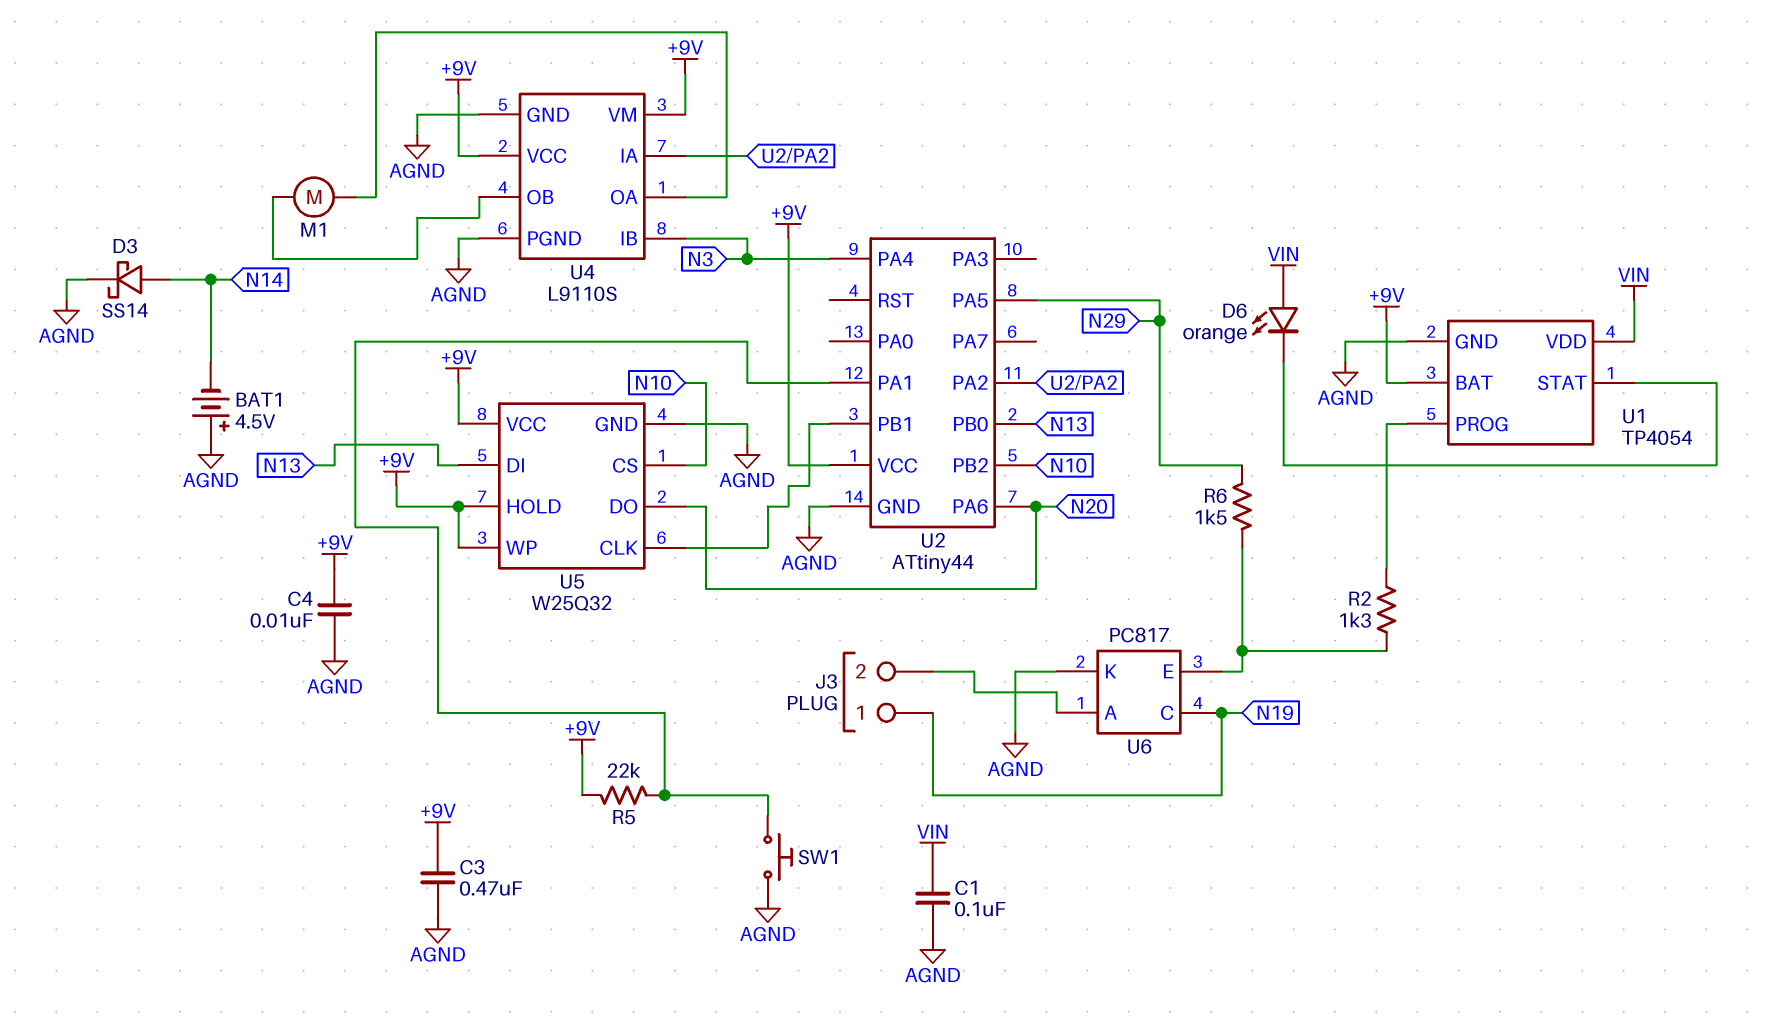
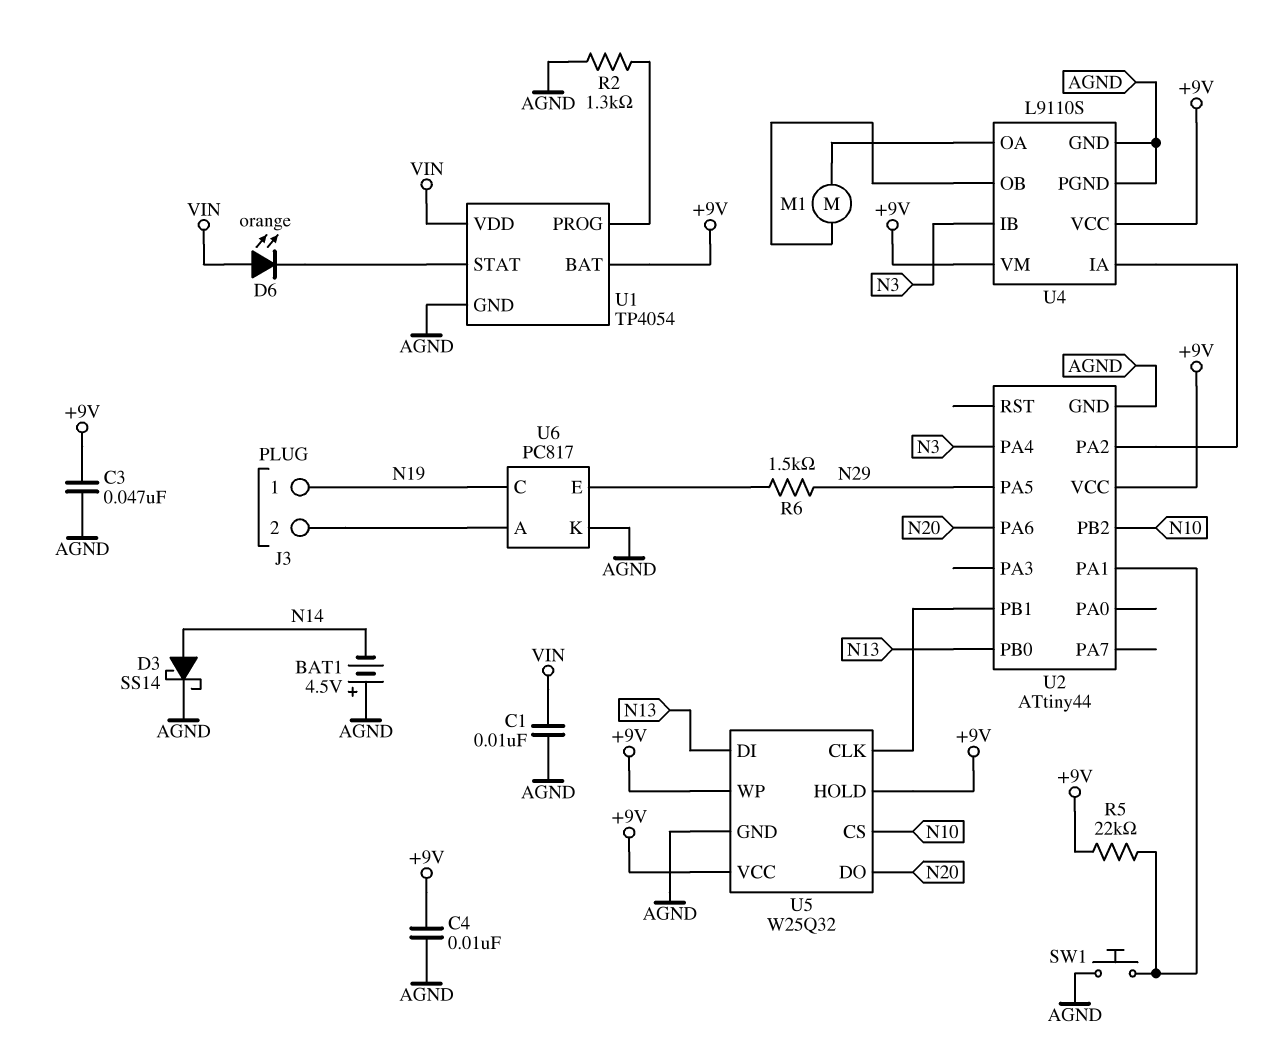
C1: 100nF (AGND, VIN) -> 10nF (AGND, VIN)
C3: 470nF (+9V, AGND) -> 47nF (+9V, AGND)
R2: 1.3k (U1/PROG, U6/E) -> 1.3k (AGND, U1/PROG)

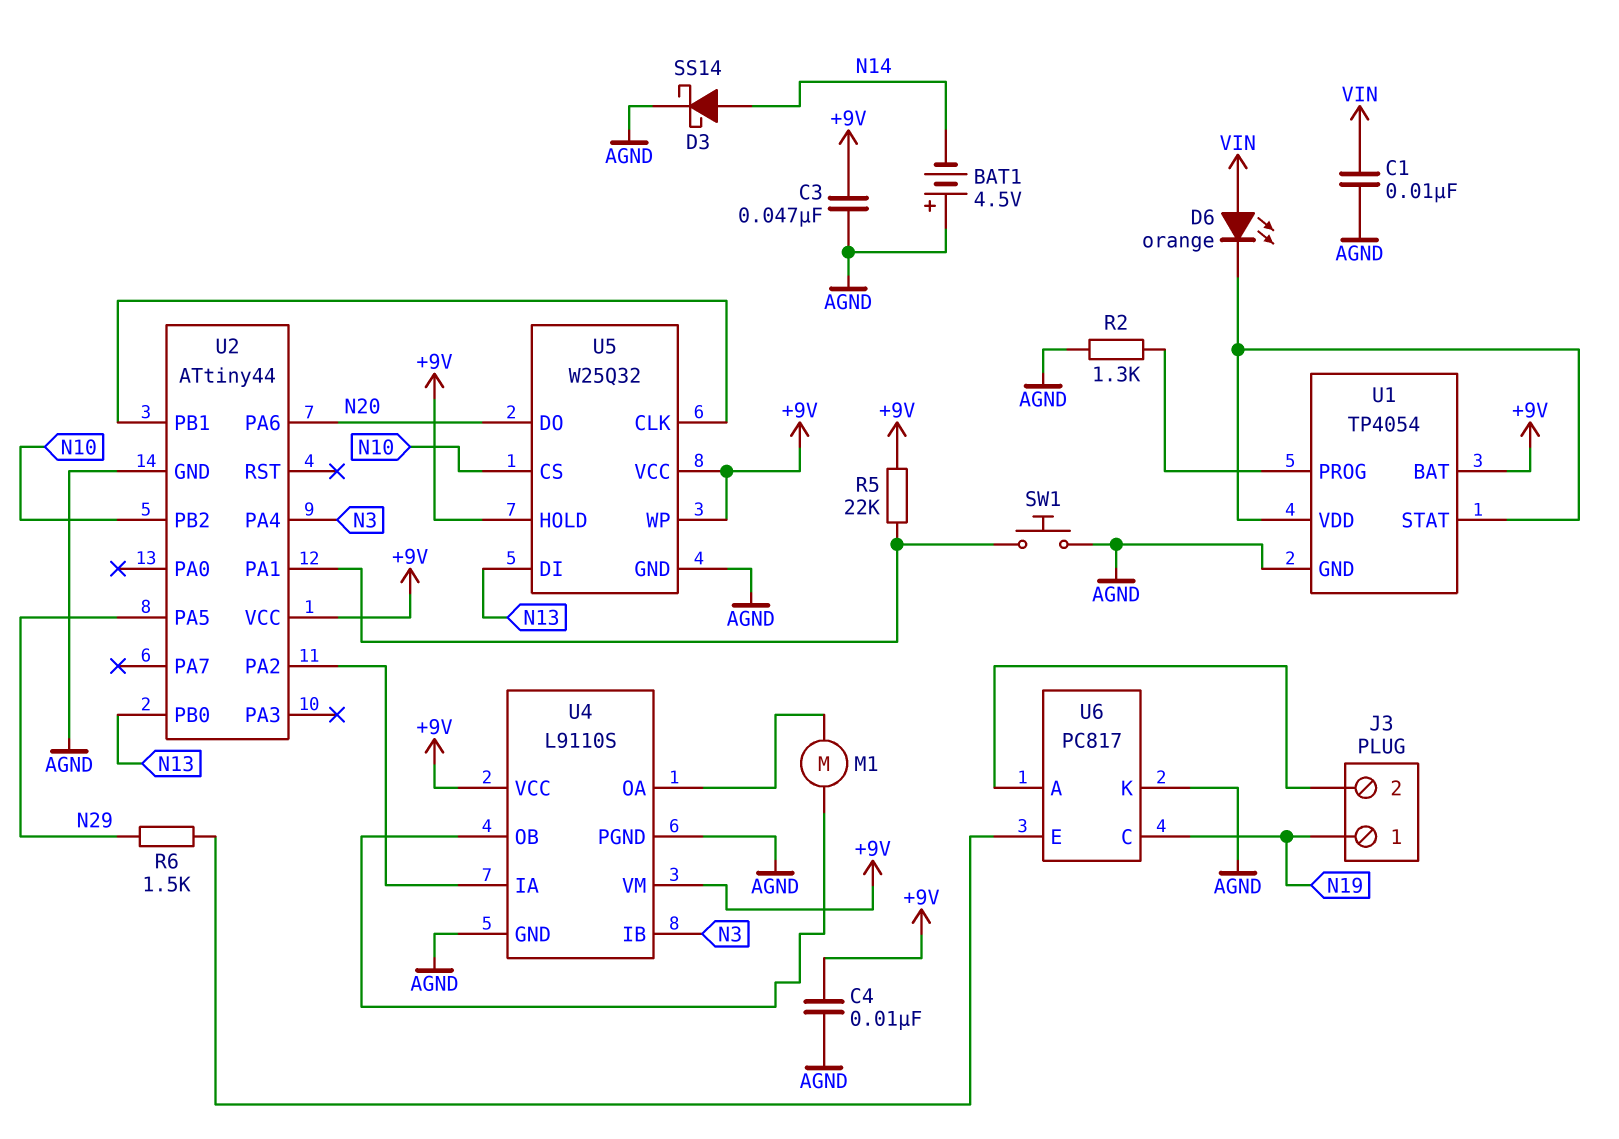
U1 pin VDD: VIN -> U1/STAT

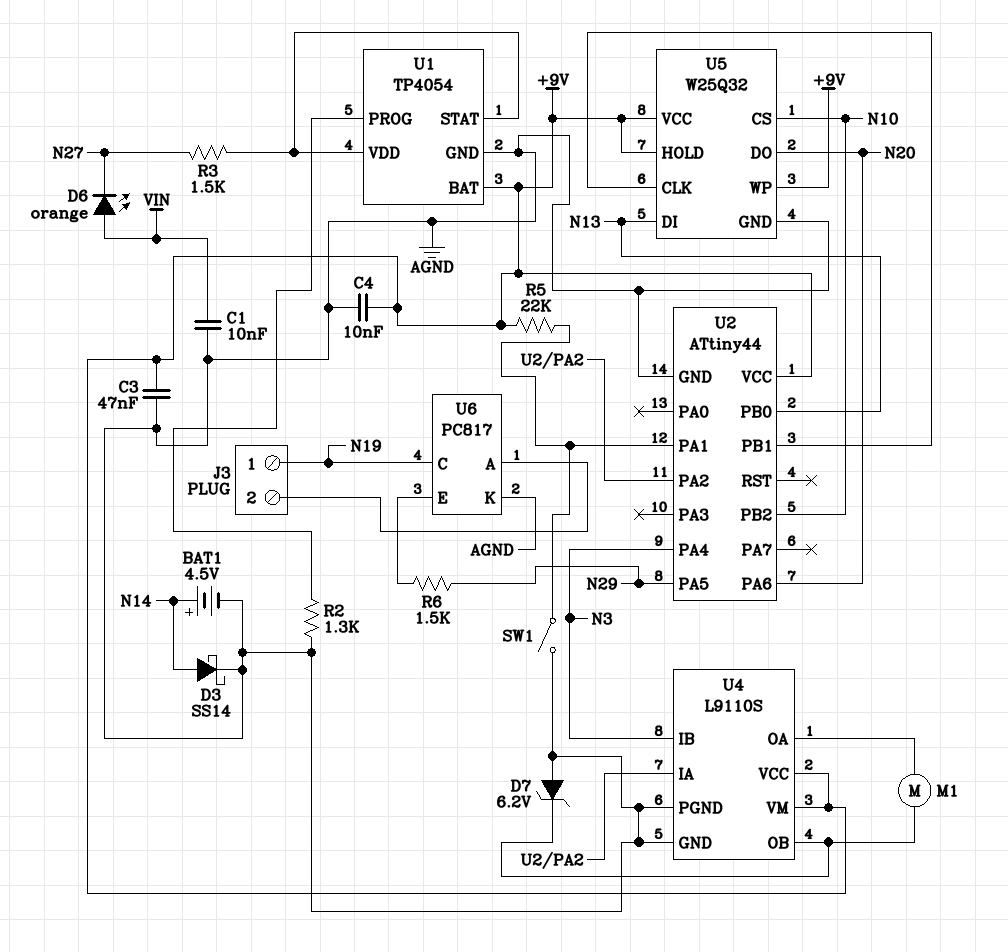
BAT1: 4.5V (plus AGND, minus N14) -> 4.5V (plus N14, minus AGND)
D6: LED orange (A VIN, K U1/STAT) -> LED orange (A VIN, K N27)
D7: none -> zener 6.2V (A AGND, K U4/OB)
R3: none -> 1.5k (N27, U1/STAT)
SW1: button (AGND, U2/PA1) -> switch (AGND, U2/PA1)

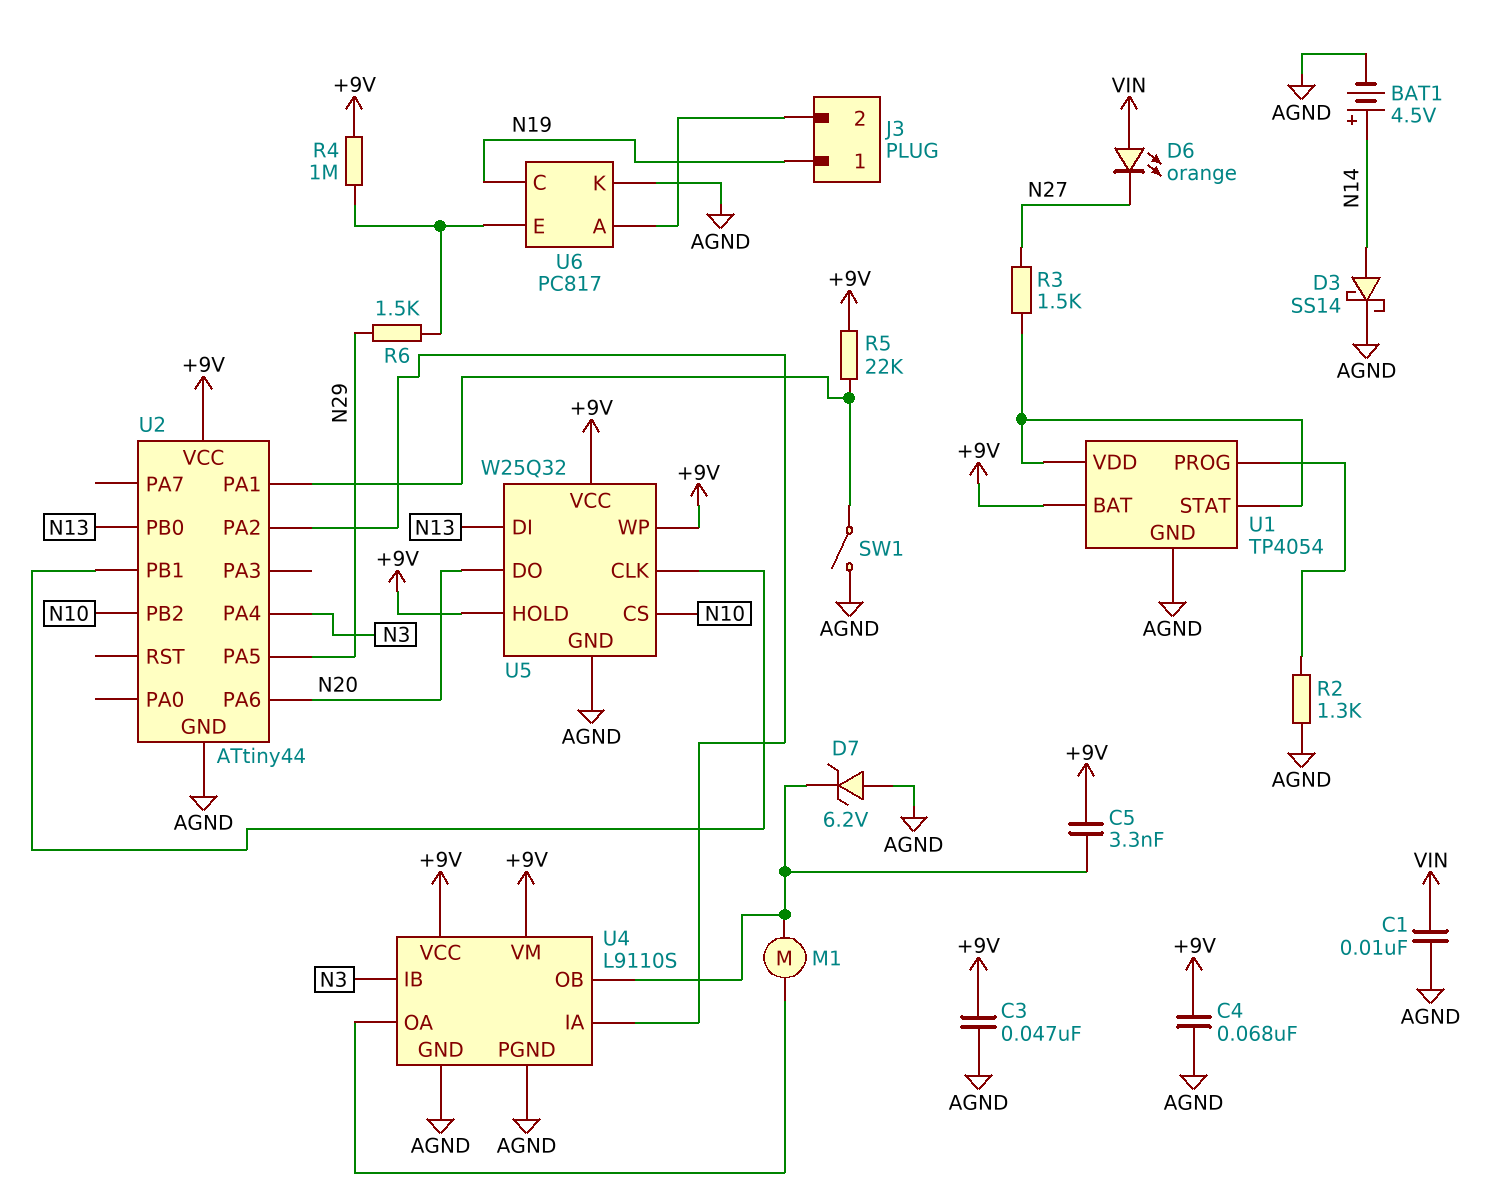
C4: 10nF (+9V, AGND) -> 68nF (+9V, AGND)
C5: none -> 3.3nF (+9V, U4/OB)
R4: none -> 1M (+9V, U6/E)

